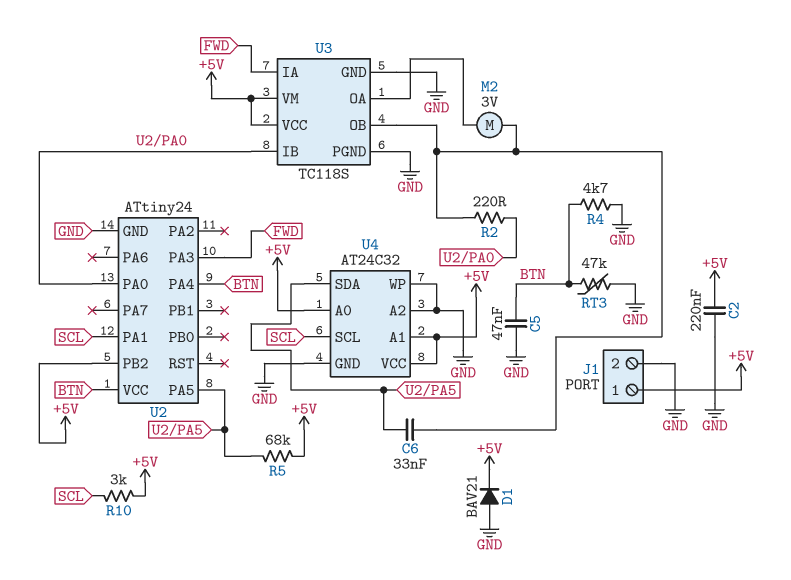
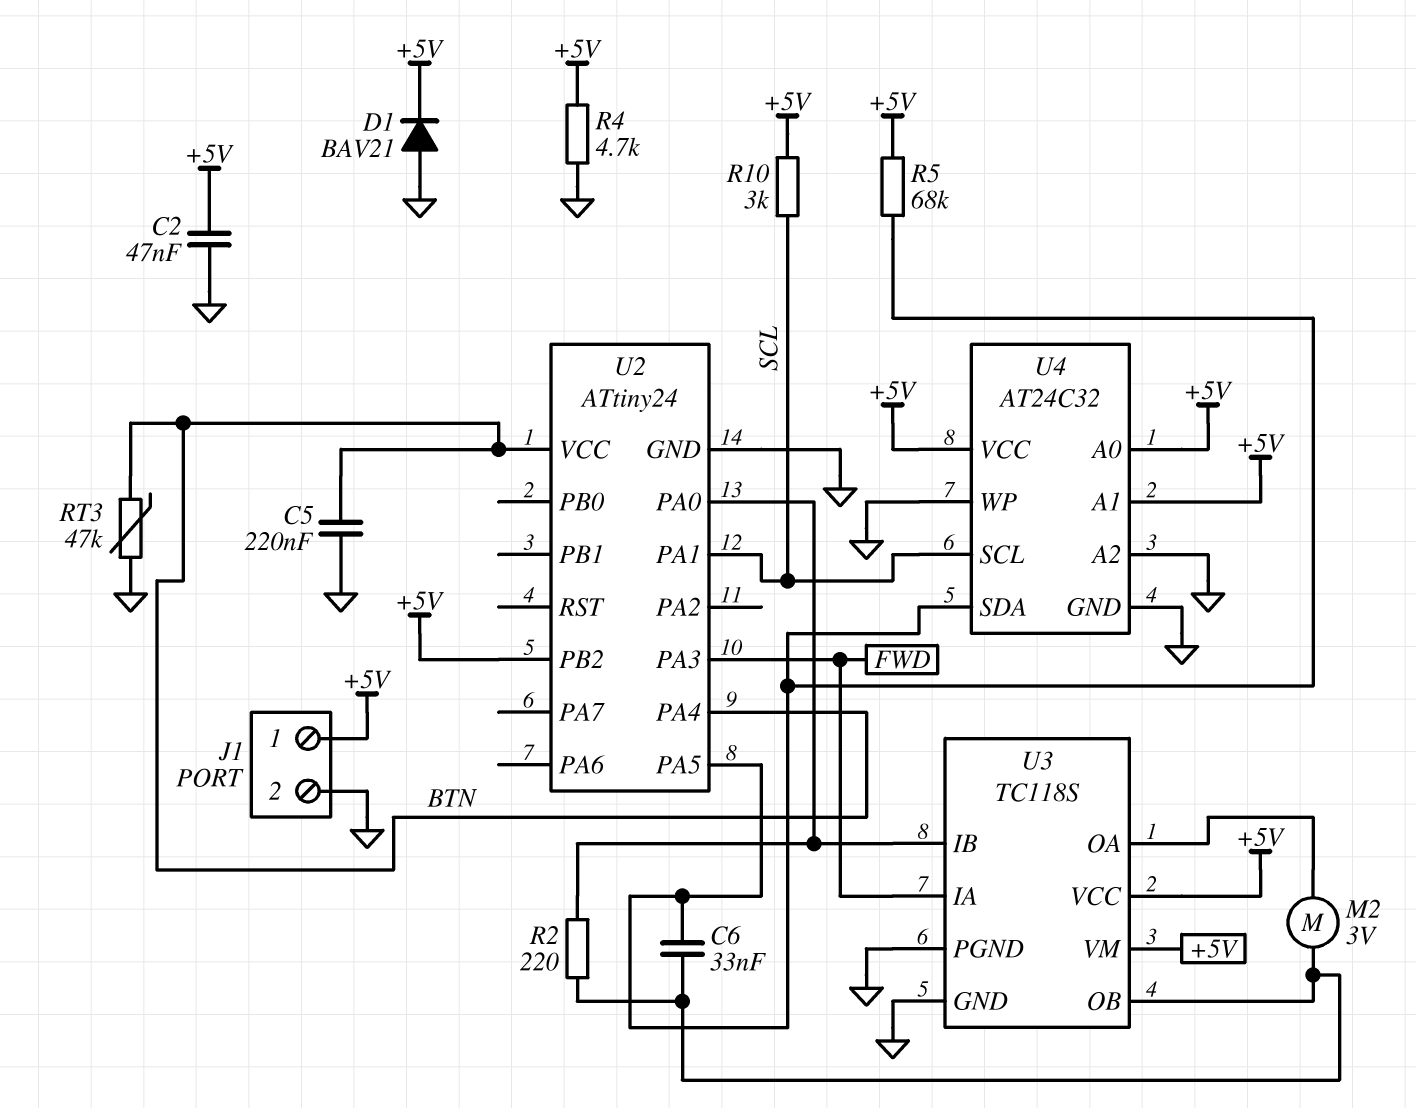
C2: 220nF (+5V, GND) -> 47nF (+5V, GND)
C5: 47nF (BTN, GND) -> 220nF (BTN, GND)
R4: 4.7k (BTN, GND) -> 4.7k (+5V, GND)

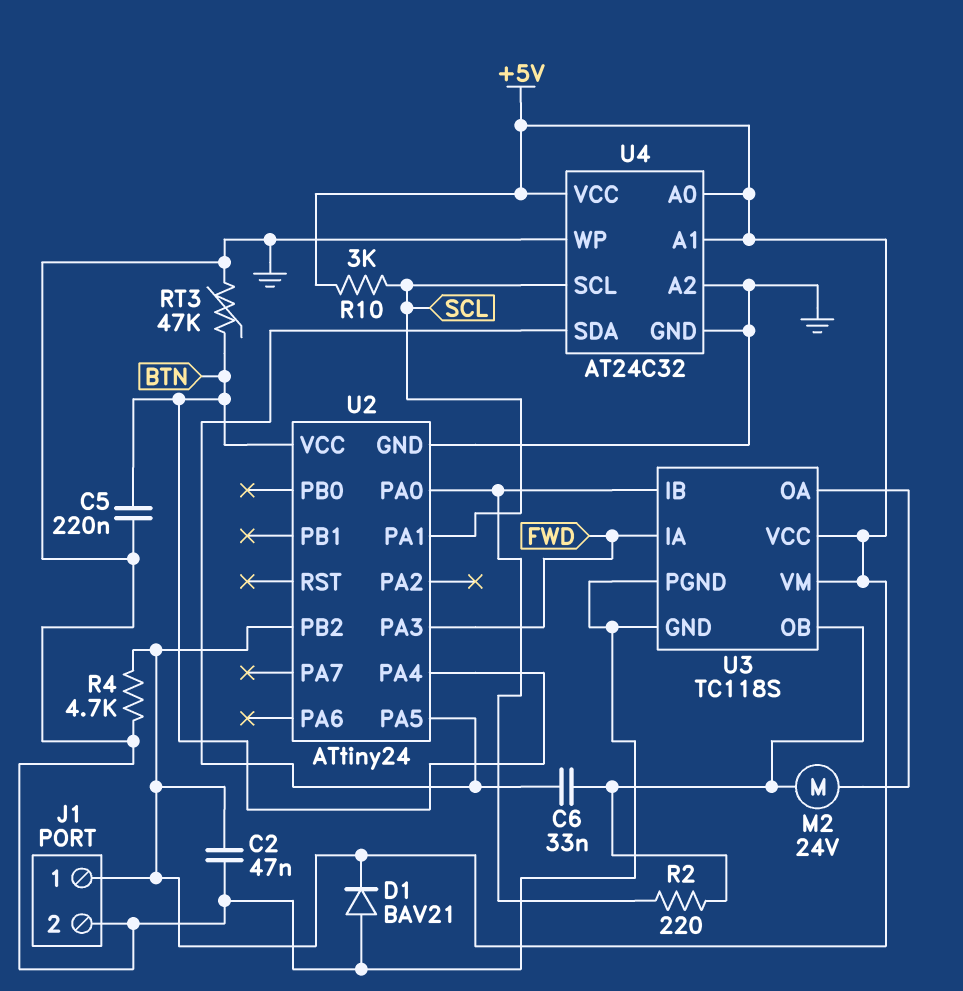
M2: motor 3V (U3/OA, U3/OB) -> motor 24V (U3/OA, U3/OB)
R5: 68k (+5V, U2/PA5) -> none

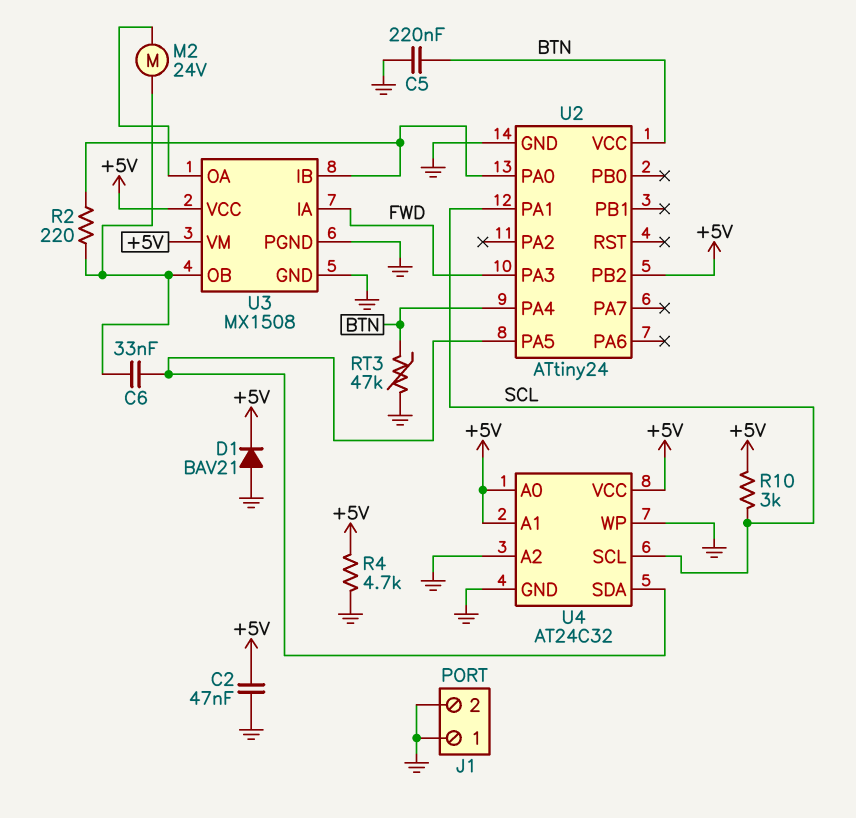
J1 pin 1: +5V -> GND
U3: TC118S -> MX1508

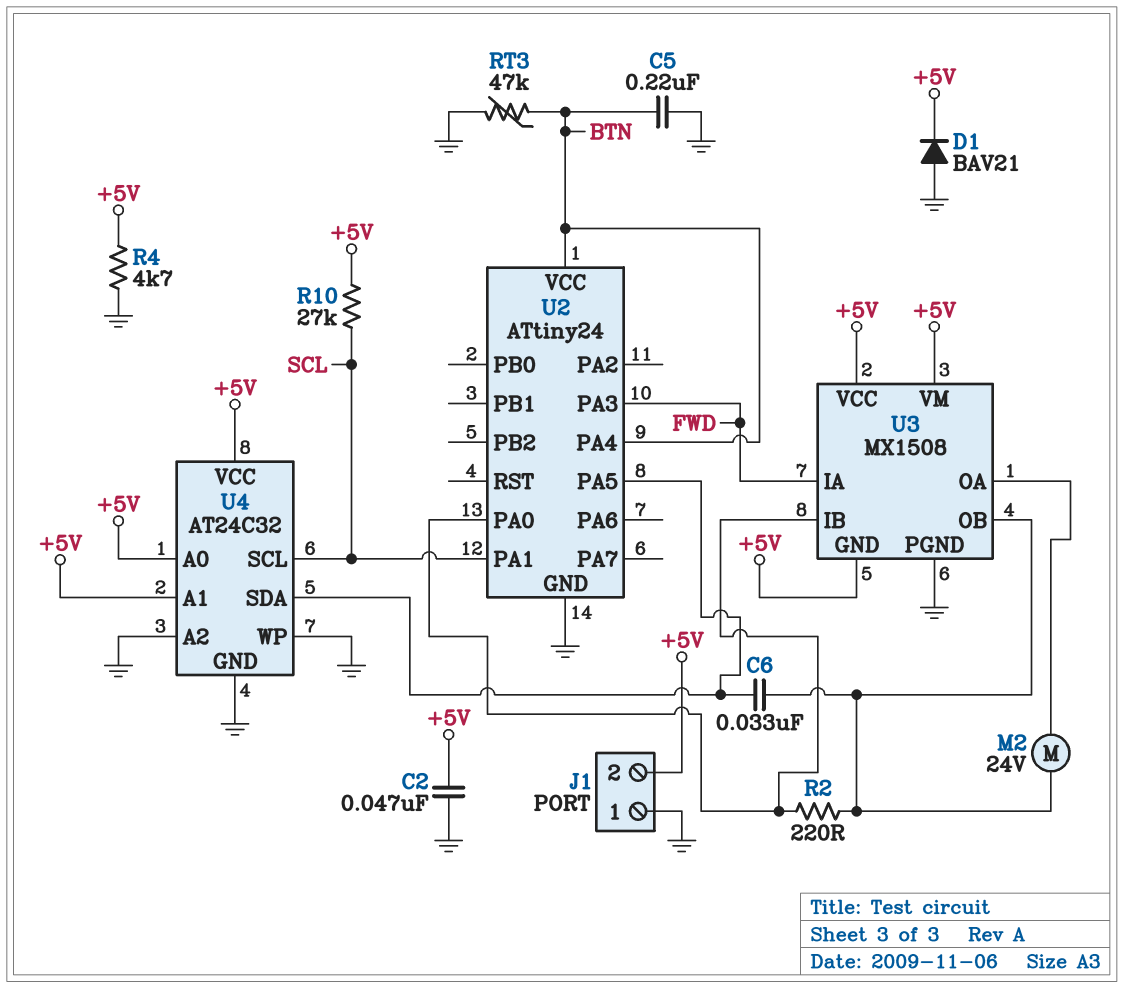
J1 pin 2: GND -> +5V
R10: 3k (+5V, SCL) -> 27k (+5V, SCL)
U2 pin PB2: +5V -> none
U3 pin GND: GND -> +5V

